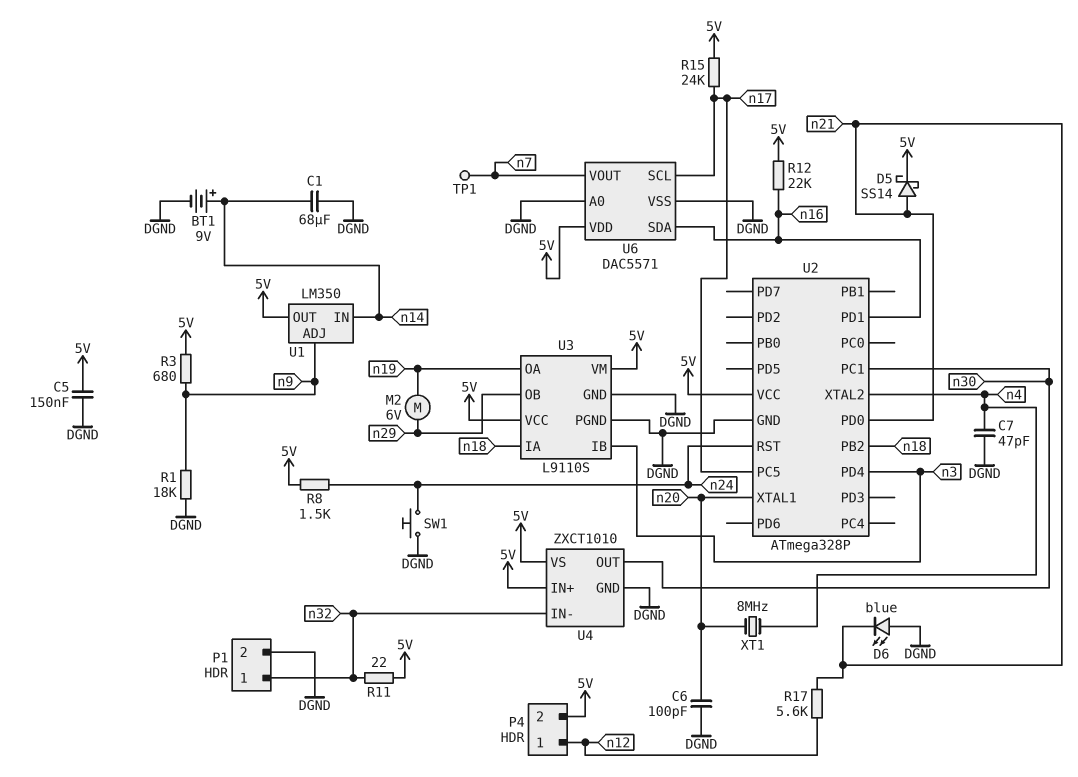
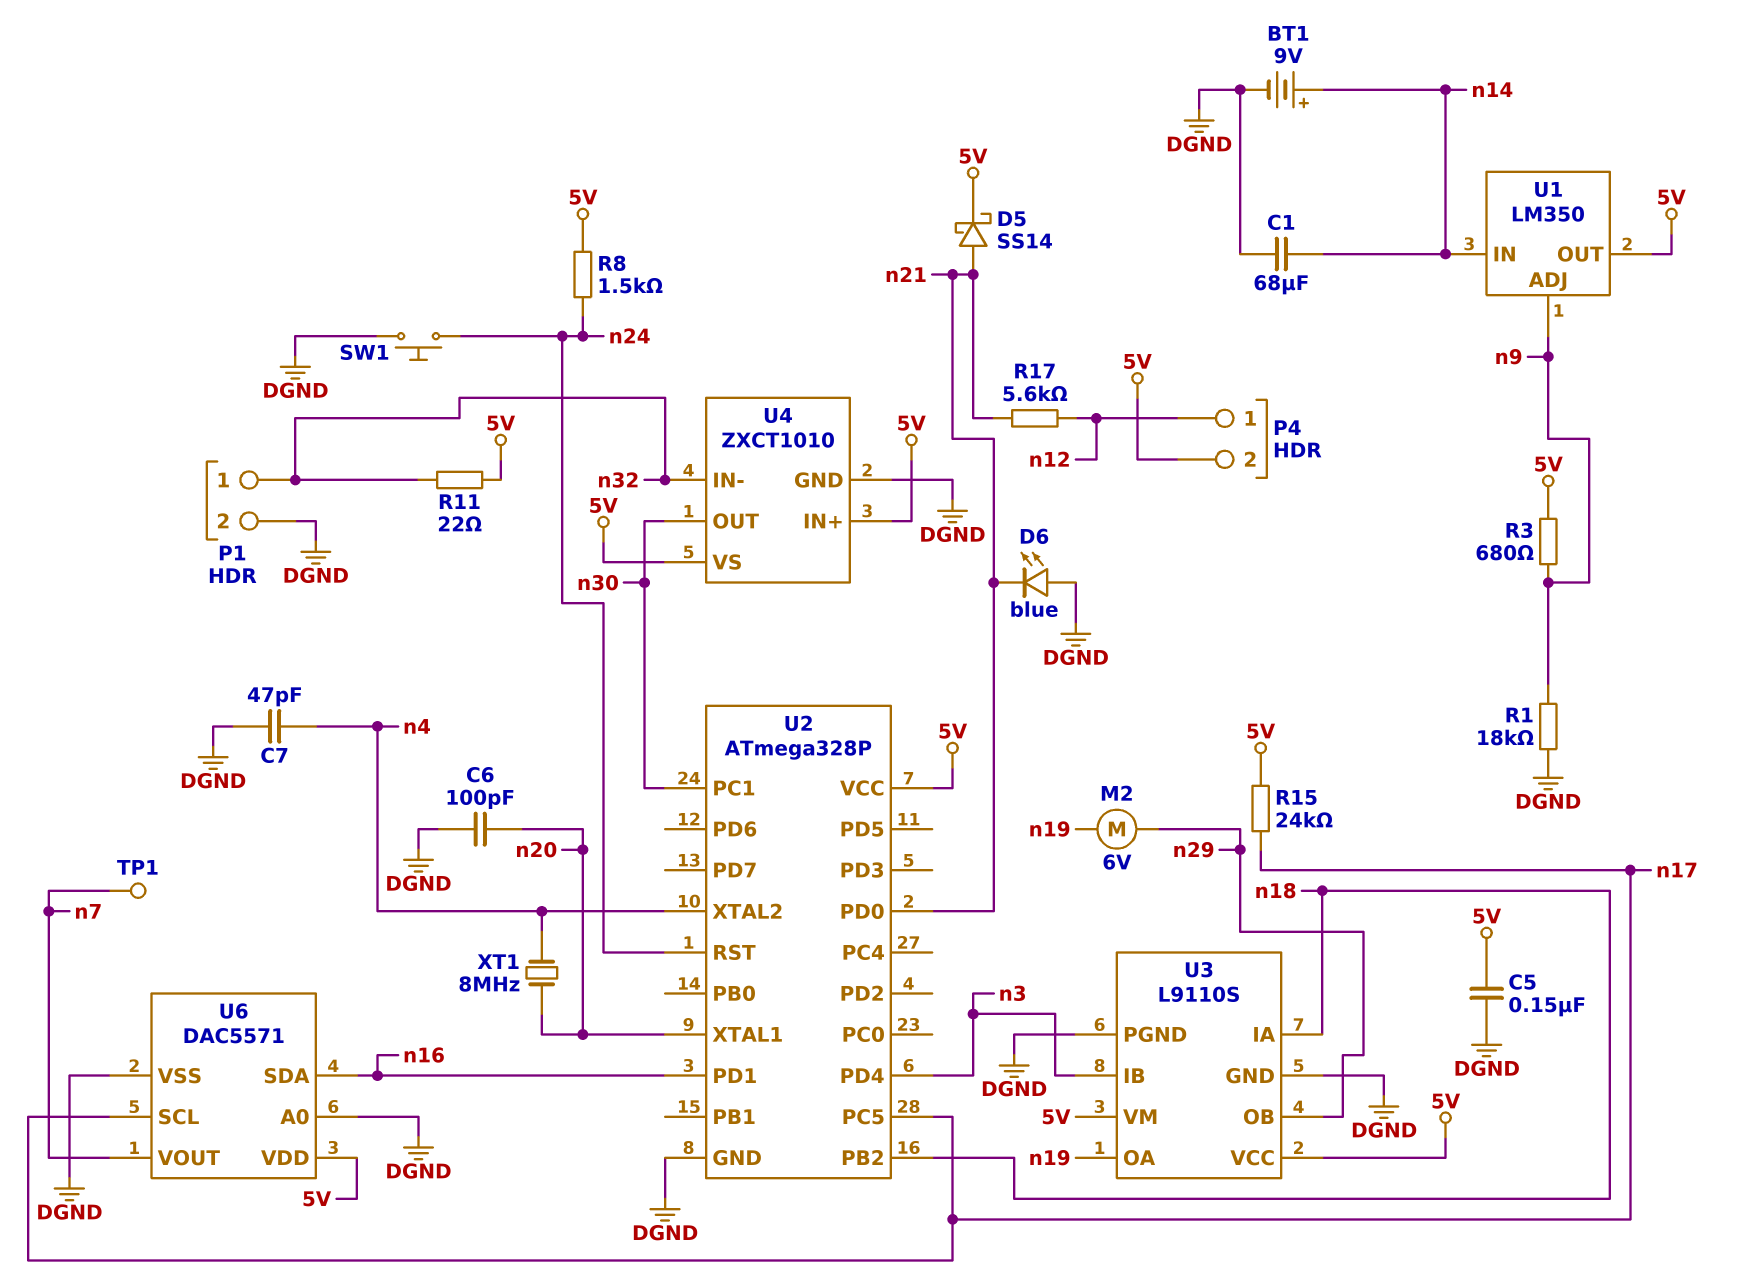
R12: 22k (5V, n16) -> none

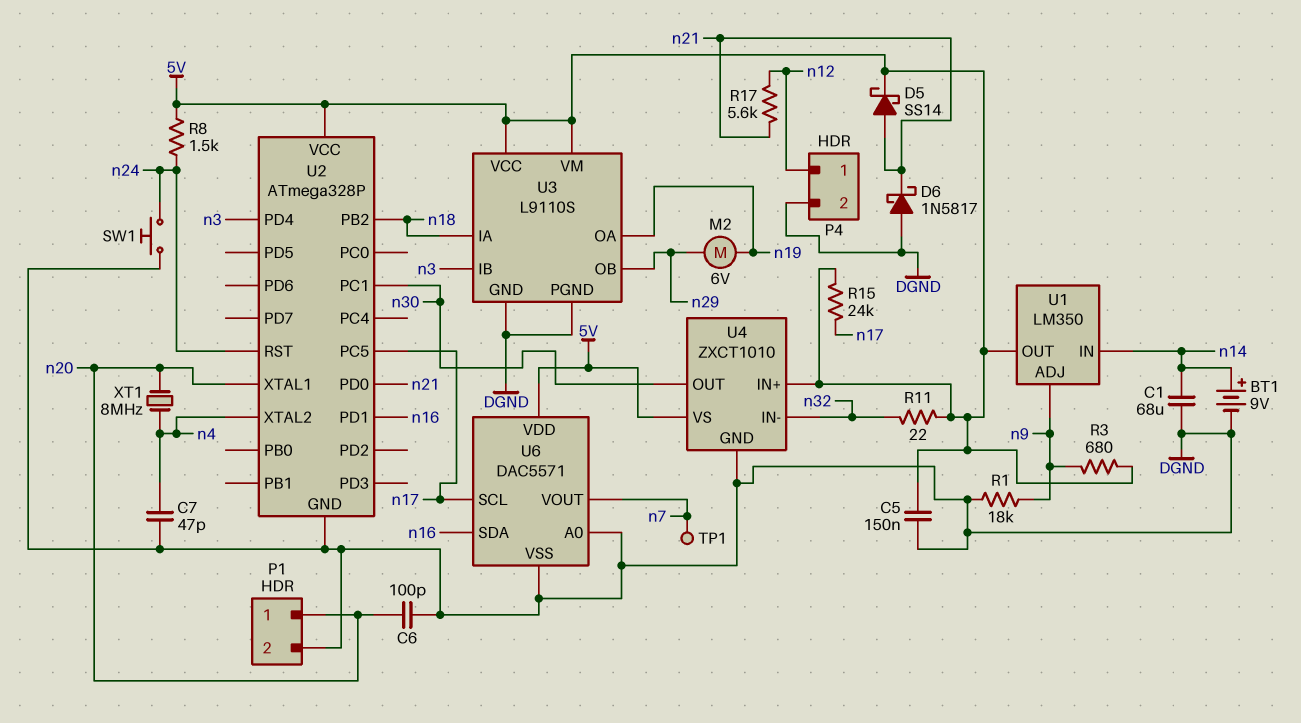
D6: LED blue (A DGND, K n21) -> schottky 1N5817 (A DGND, K n21)
P1 pin 1: n32 -> n20
P4 pin 2: 5V -> DGND

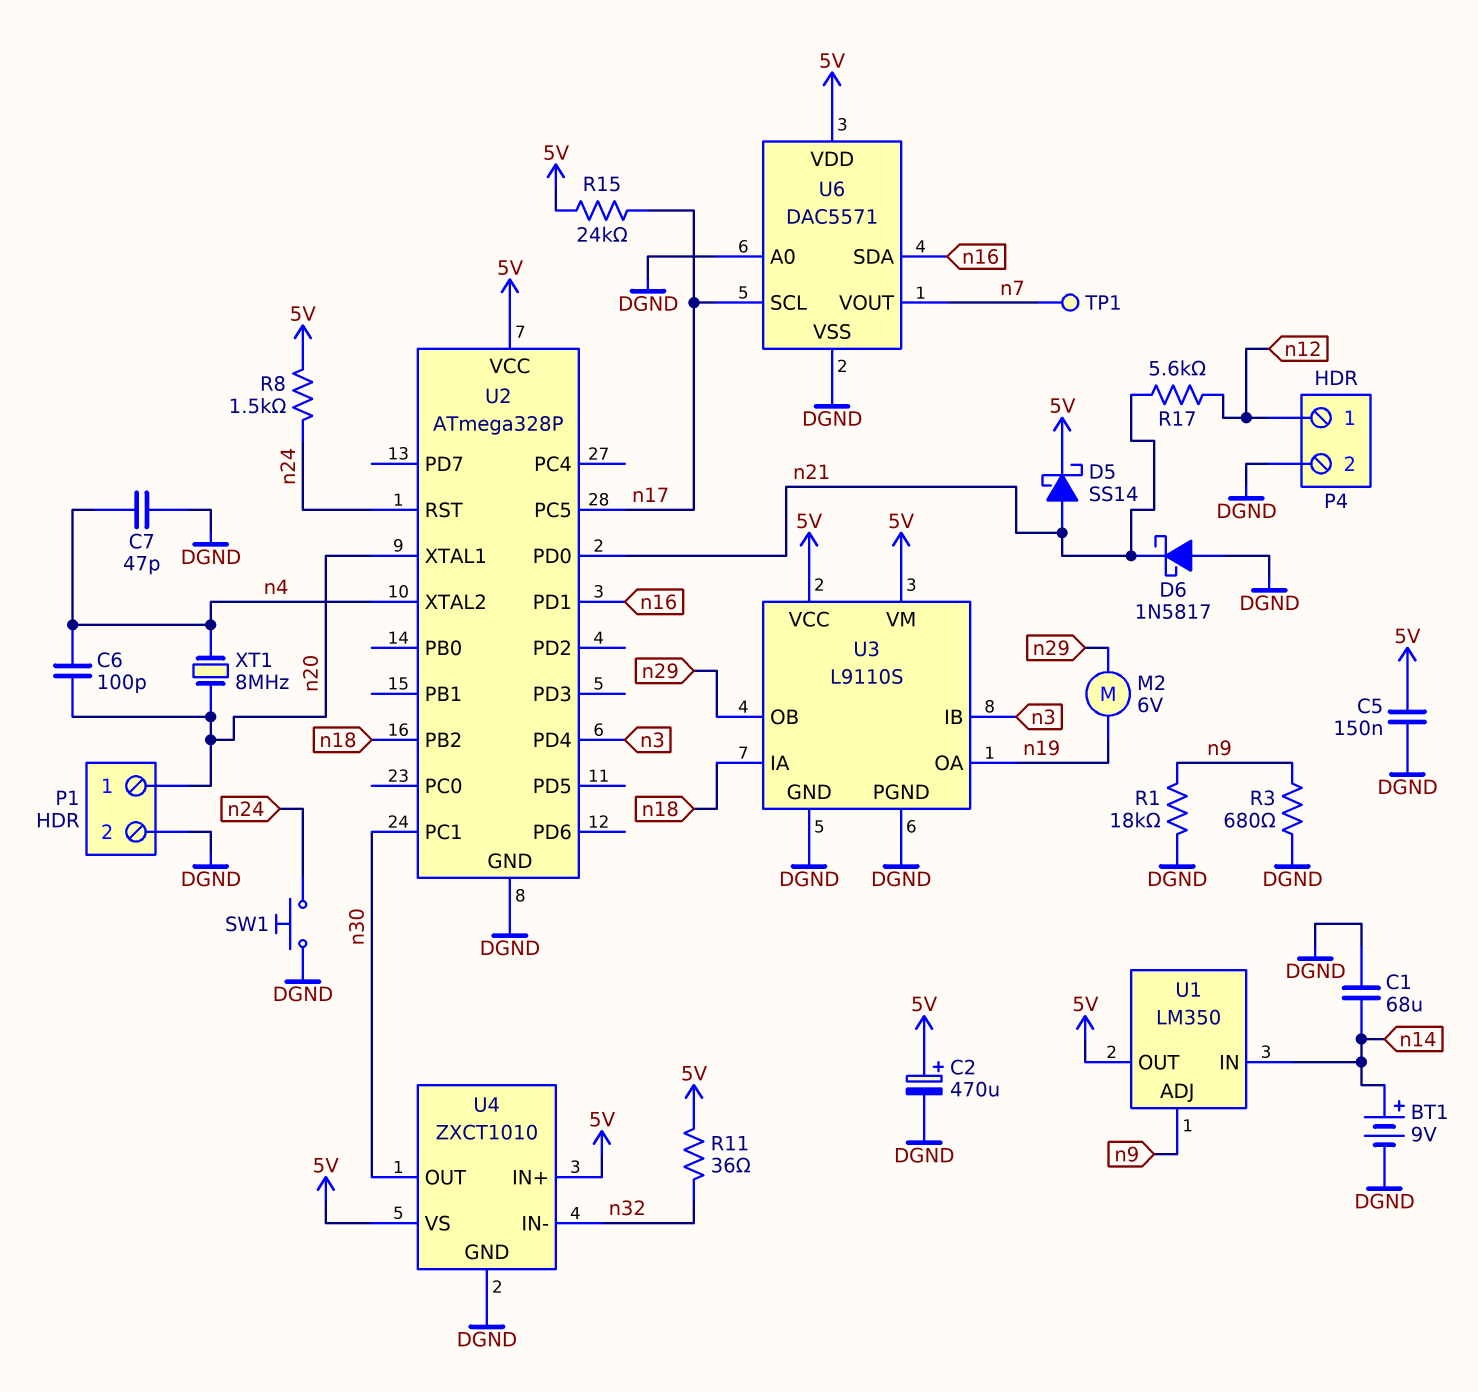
C2: none -> 470uF (plus 5V, minus DGND)
C6: 100pF (DGND, n20) -> 100pF (n4, n20)
R3: 680 (5V, n9) -> 680 (DGND, n9)
R11: 22 (5V, n32) -> 36 (5V, n32)

